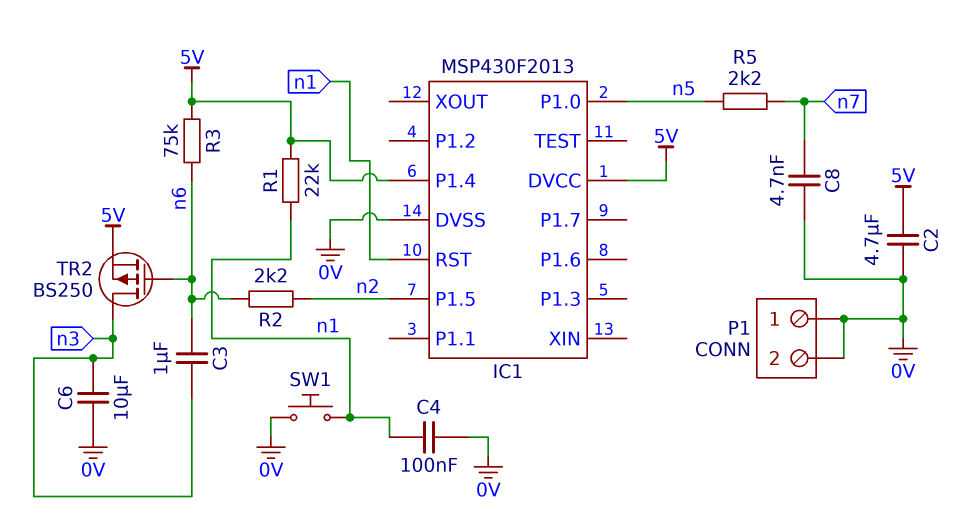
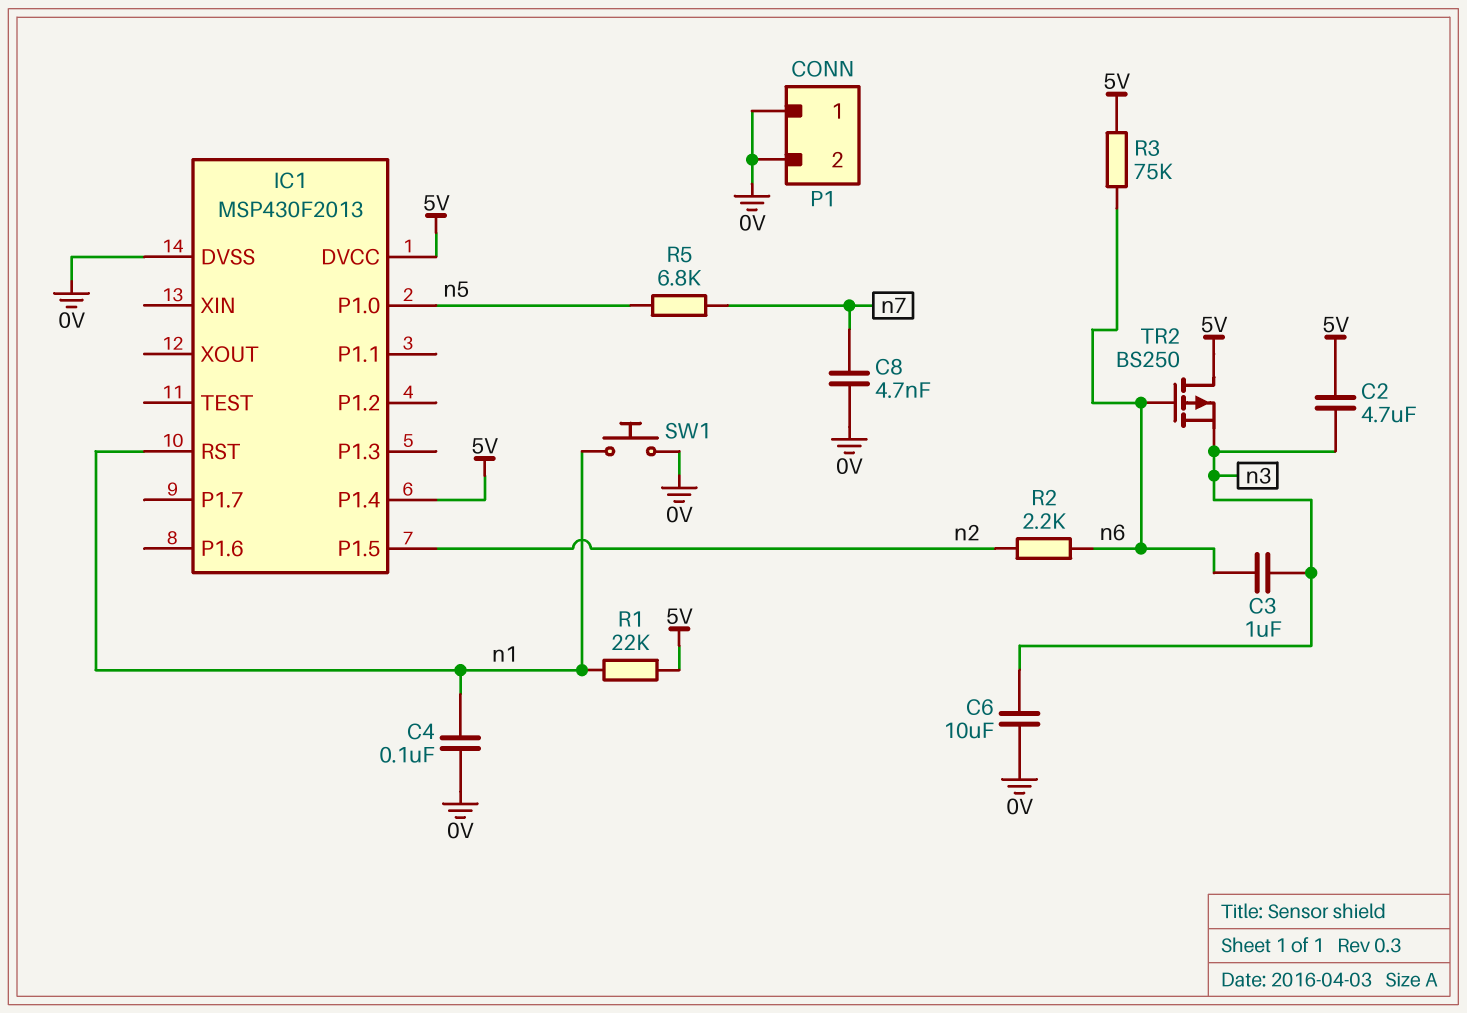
C2: 4.7uF (0V, 5V) -> 4.7uF (5V, n3)
R5: 2.2k (n5, n7) -> 6.8k (n5, n7)
TR2: PMOS BS250 (G n6, D n3, S 5V) -> PMOS BS250 (G n6, D 5V, S n3)

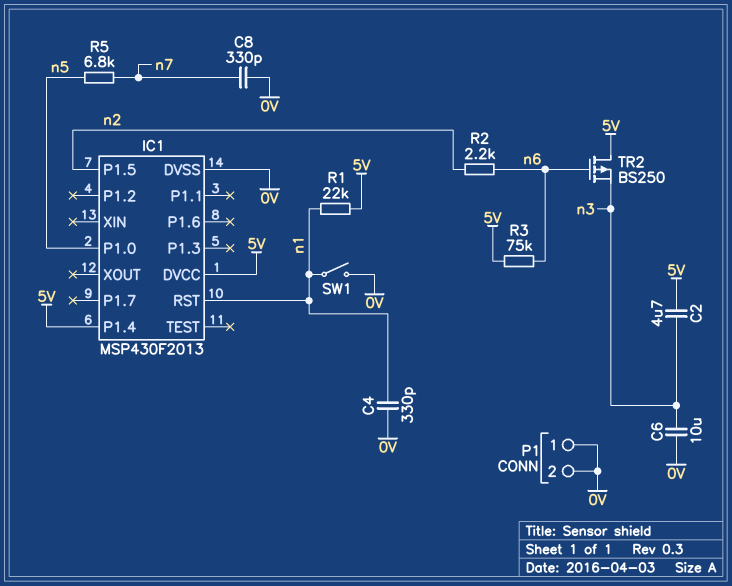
C3: 1uF (n3, n6) -> none
C4: 100nF (0V, n1) -> 330pF (0V, n1)
C8: 4.7nF (0V, n7) -> 330pF (0V, n7)
SW1: button (0V, n1) -> switch (0V, n1)

